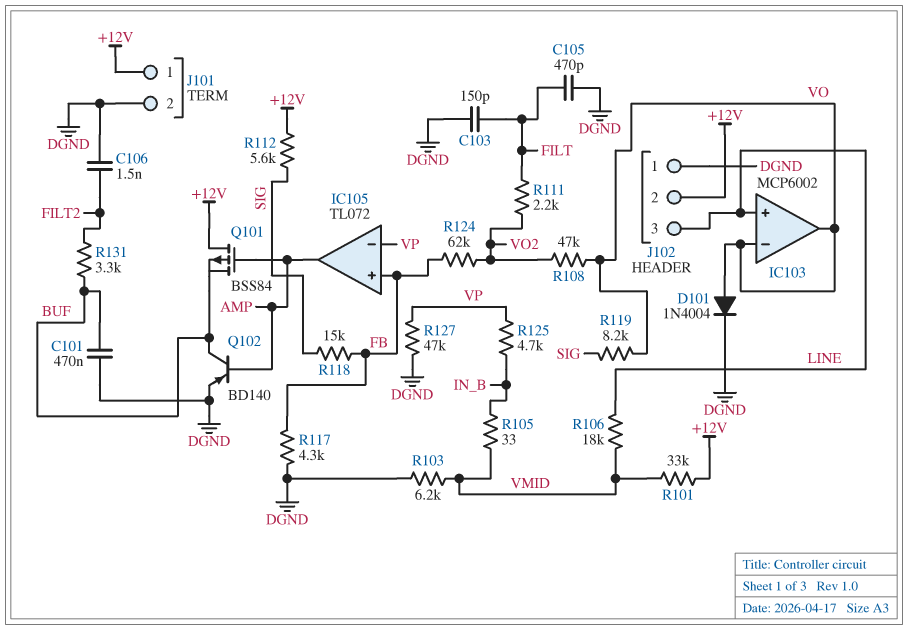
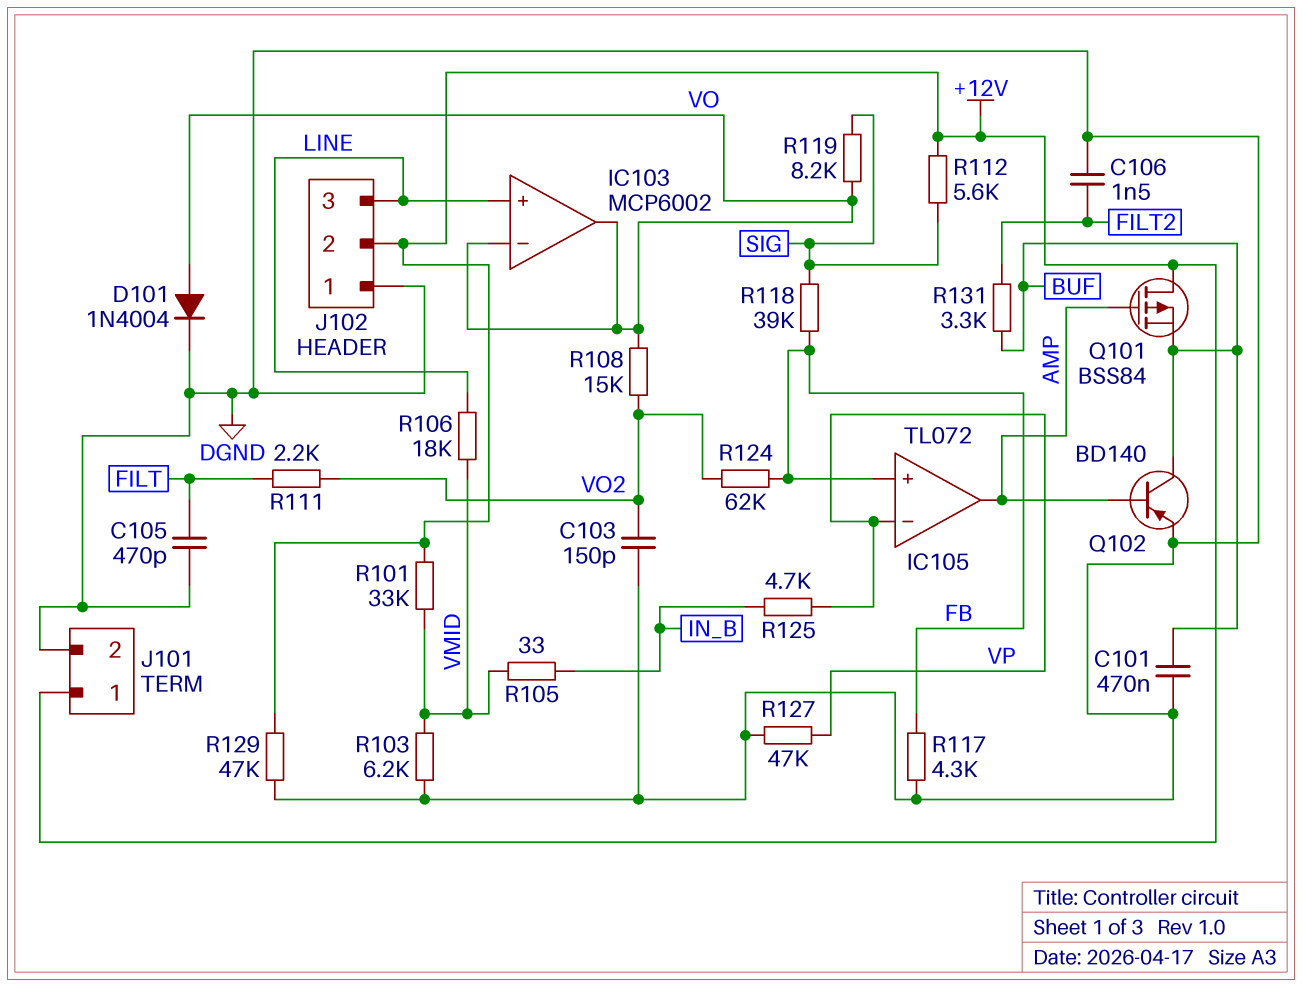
C103: 150pF (DGND, FILT) -> 150pF (DGND, VO2)
R108: 47k (VO, VO2) -> 15k (VO, VO2)
R118: 15k (FB, SIG) -> 39k (FB, SIG)
R129: none -> 47k (+12V, DGND)

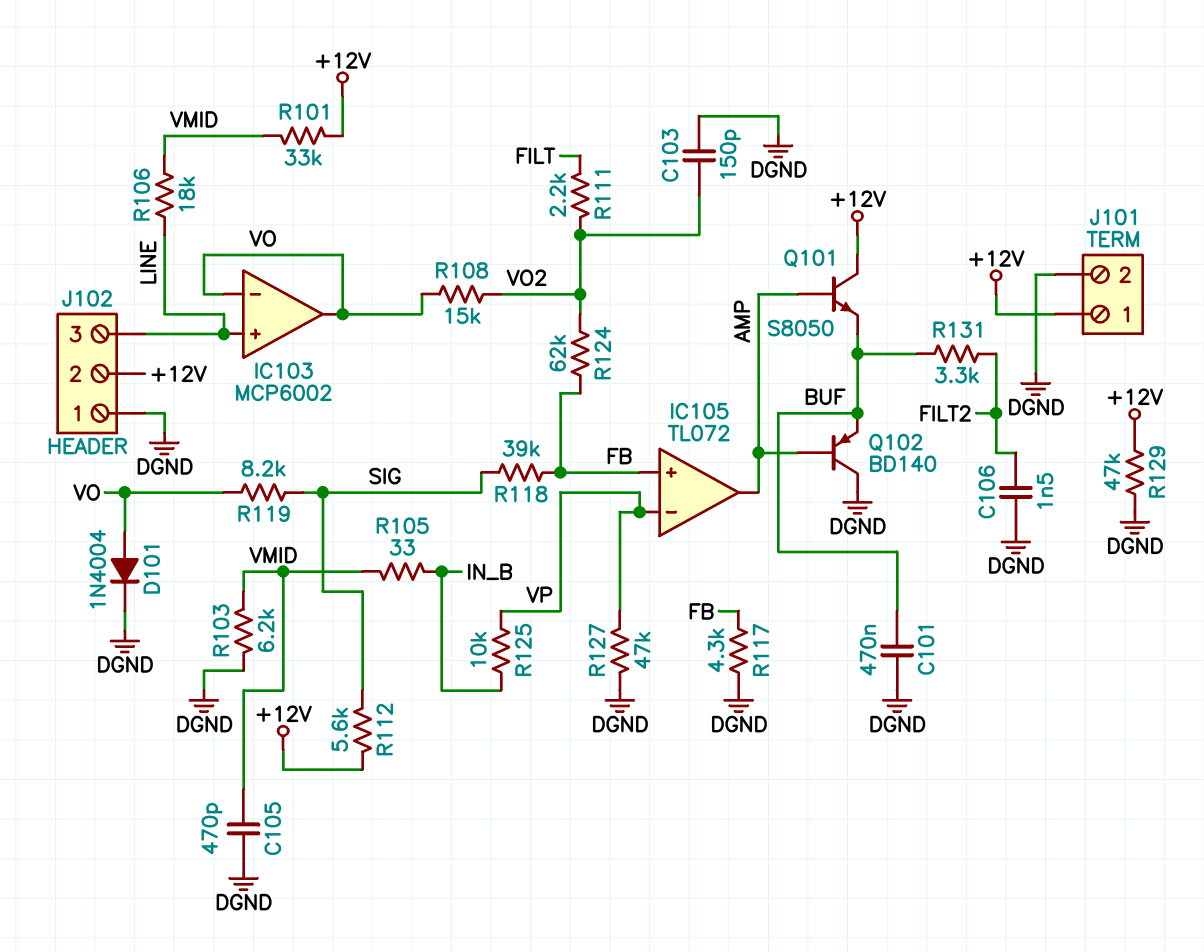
C105: 470pF (DGND, FILT) -> 470pF (DGND, VMID)
Q101: PMOS BSS84 (G AMP, D +12V, S BUF) -> NPN S8050 (B AMP, C +12V, E BUF)
Q102: PNP BD140 (B AMP, C BUF, E DGND) -> PNP BD140 (B AMP, C DGND, E BUF)
R125: 4.7k (IN_B, VP) -> 10k (IN_B, VP)

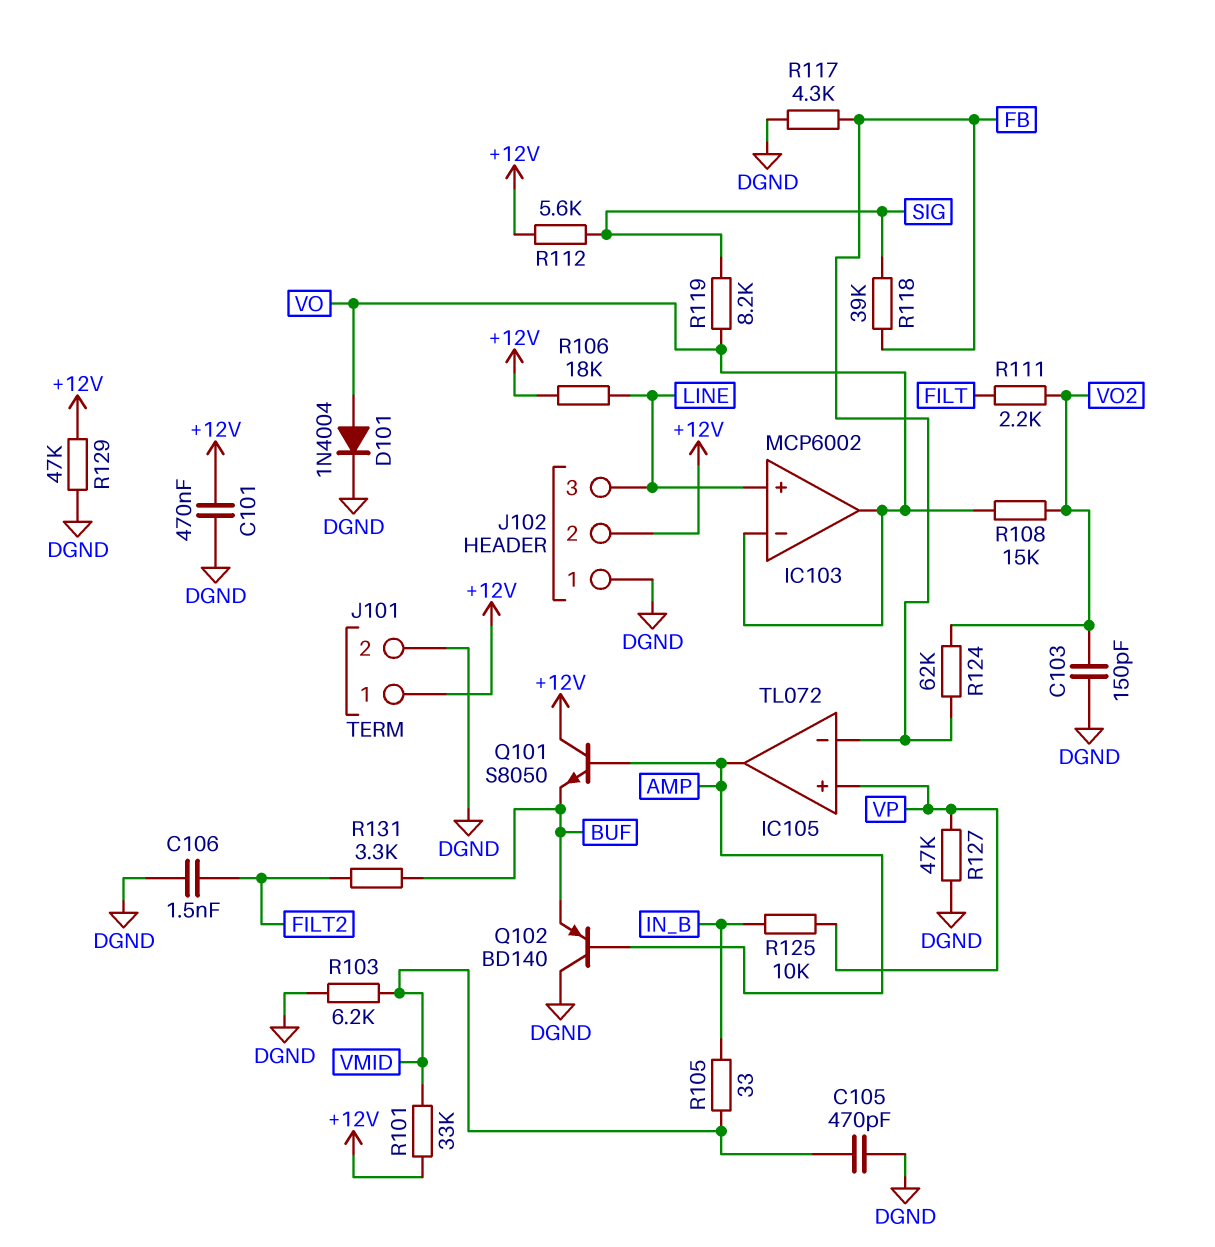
C101: 470nF (BUF, DGND) -> 470nF (+12V, DGND)
IC105 pin in+: FB -> VP
IC105 pin in-: VP -> FB
R106: 18k (LINE, VMID) -> 18k (+12V, LINE)

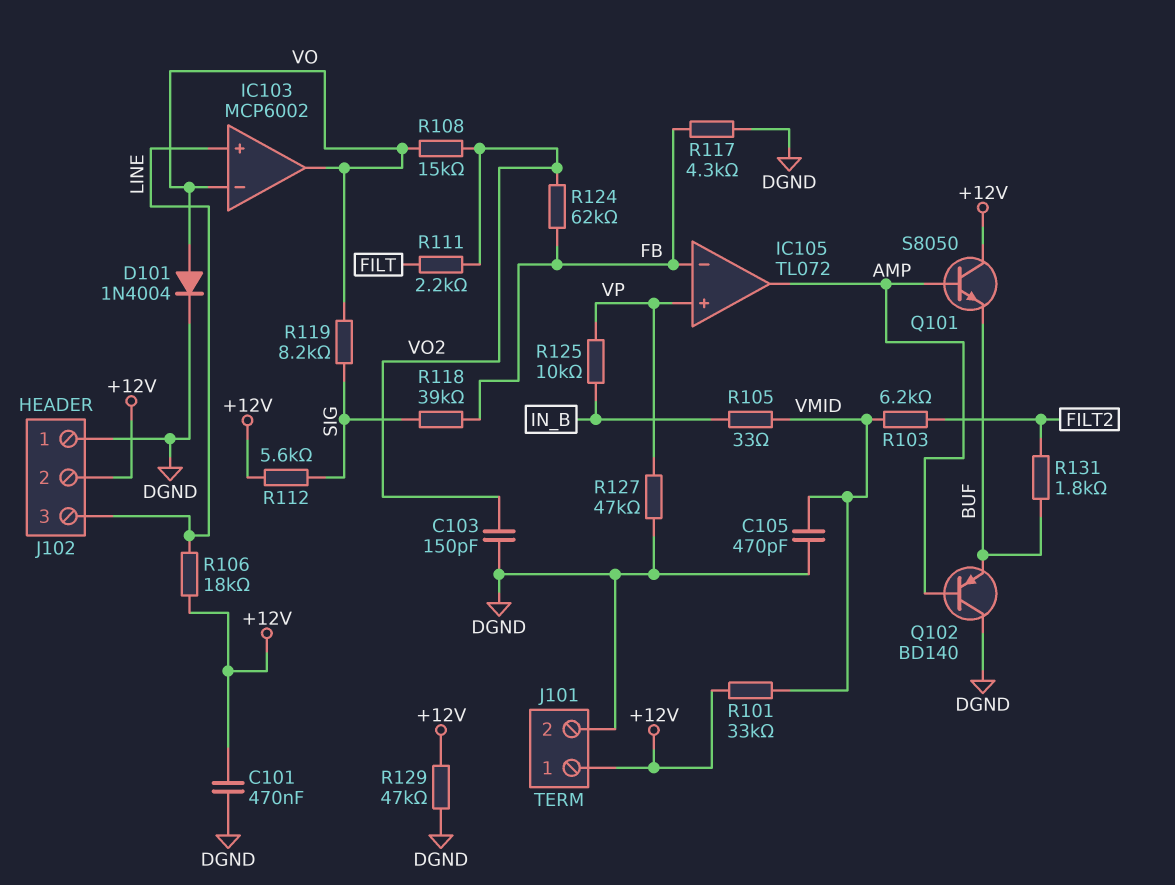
C106: 1.5nF (DGND, FILT2) -> none
R103: 6.2k (DGND, VMID) -> 6.2k (FILT2, VMID)
R131: 3.3k (BUF, FILT2) -> 1.8k (BUF, FILT2)

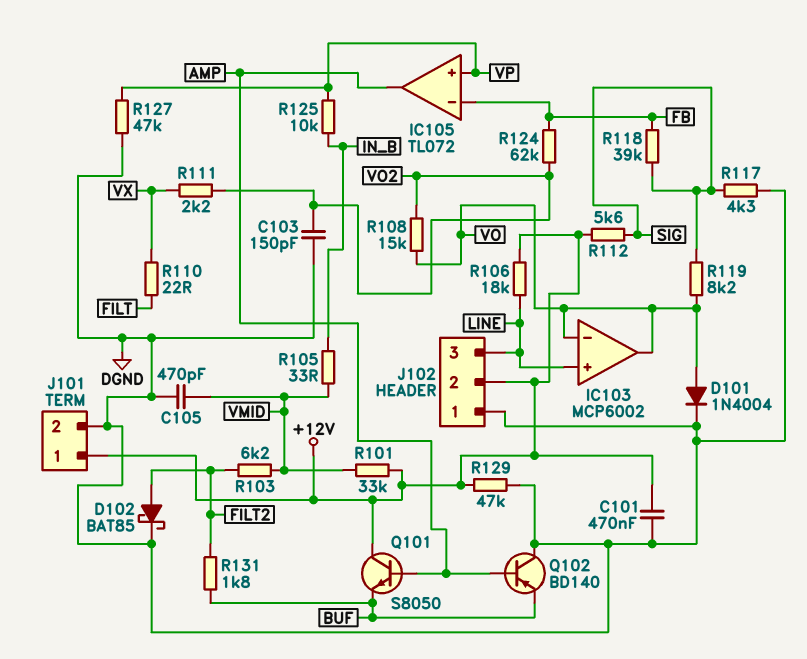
D102: none -> schottky BAT85 (A FILT2, K DGND)
R110: none -> 22 (FILT, VX)
R111: 2.2k (FILT, VO2) -> 2.2k (VO2, VX)
R117: 4.3k (DGND, FB) -> 4.3k (DGND, SIG)

